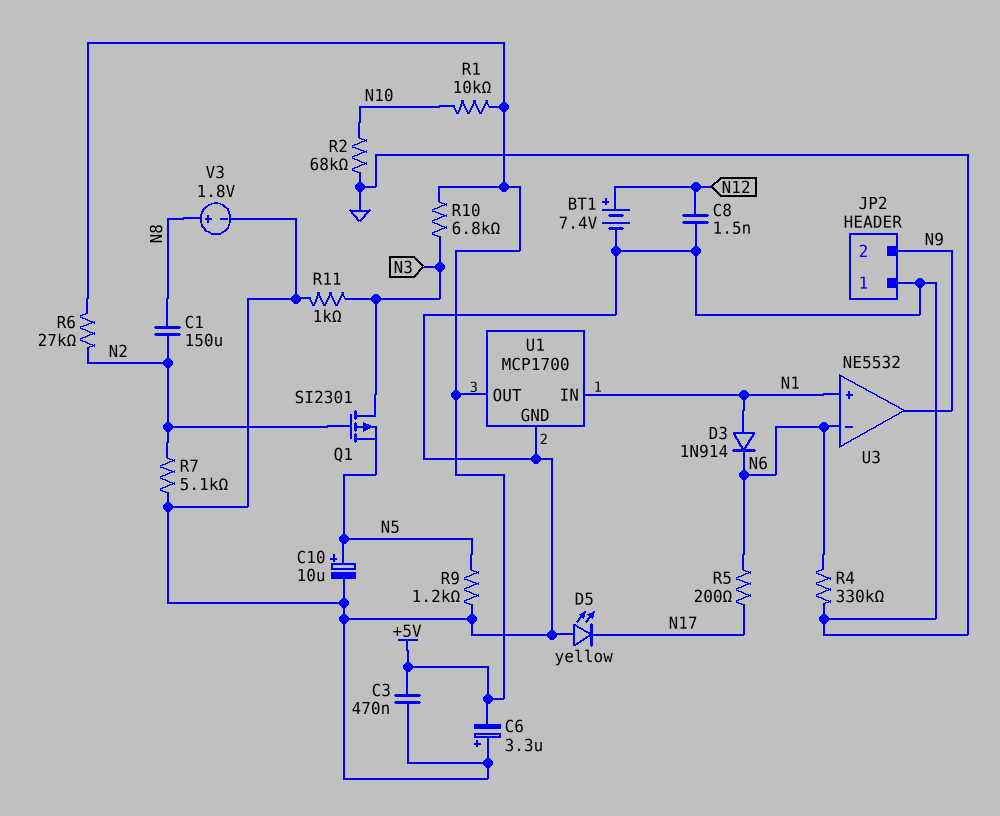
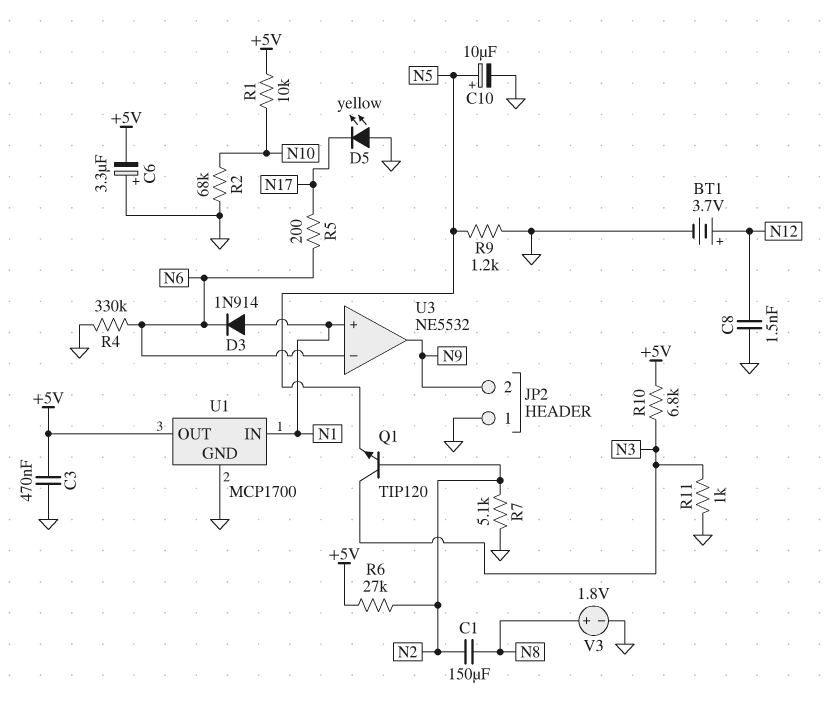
BT1: 7.4V (plus N12, minus GND) -> 3.7V (plus N12, minus GND)
Q1: PMOS SI2301 (G N2, D N3, S N5) -> NPN TIP120 (B N2, C N3, E N5)

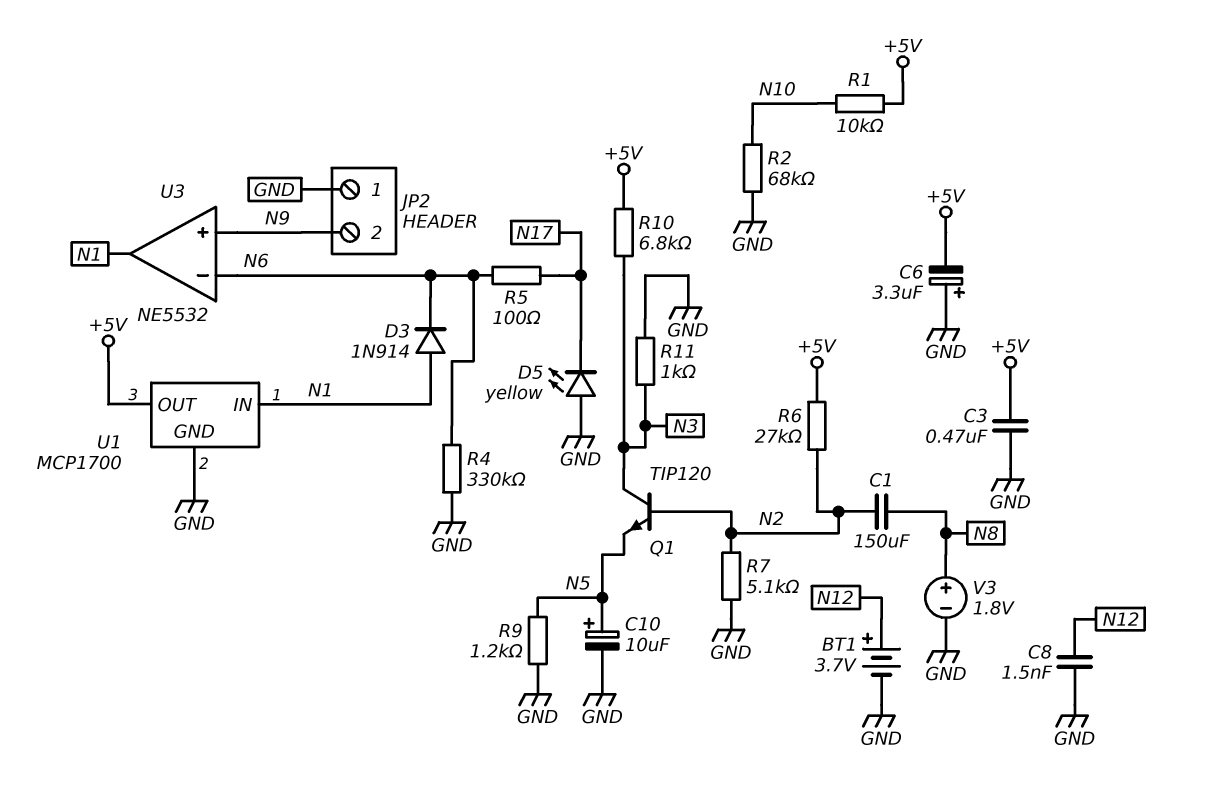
R5: 200 (N6, N17) -> 100 (N6, N17)
U3 pin in+: N1 -> N9
U3 pin out: N9 -> N1

